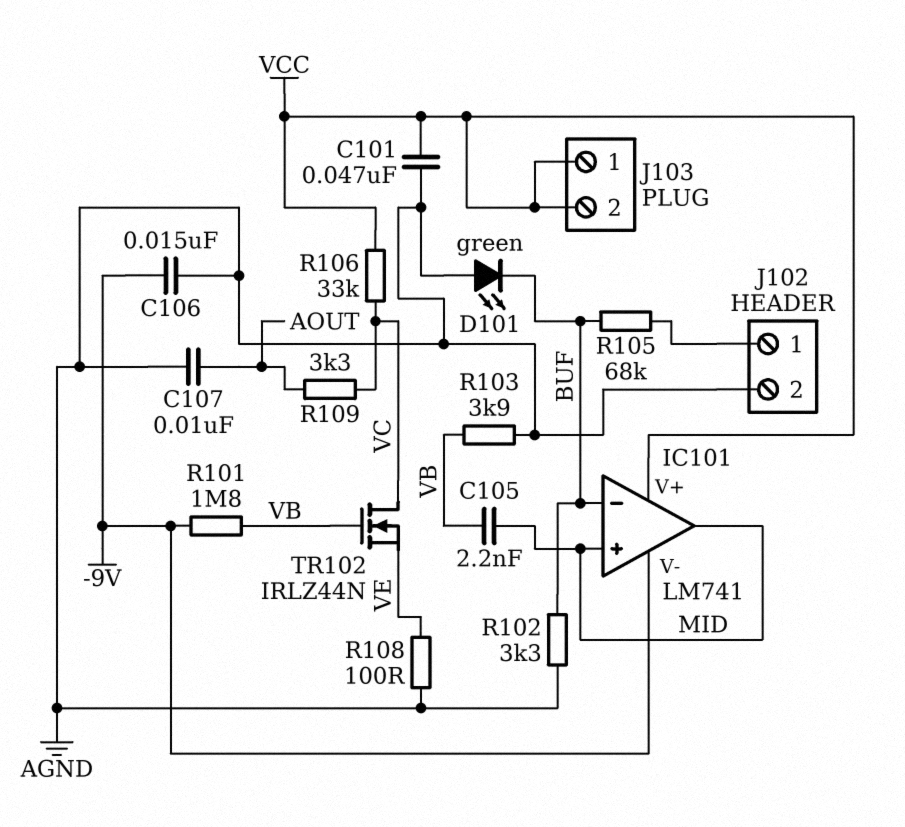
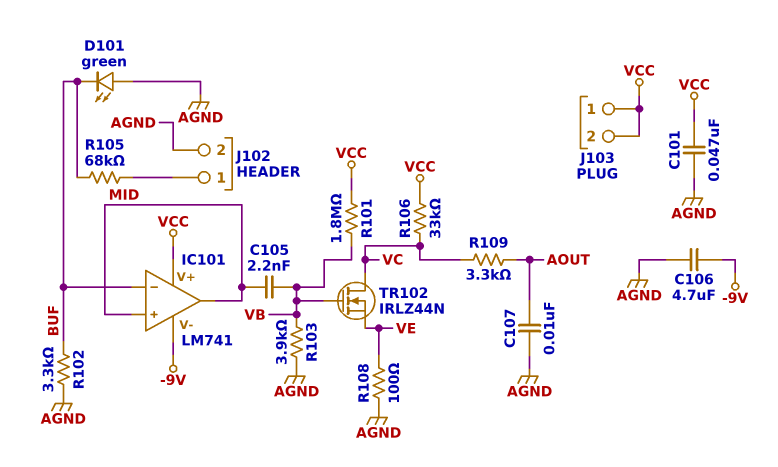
C106: 15nF (-9V, AGND) -> 4.7uF (-9V, AGND)
R101: 1.8M (-9V, VB) -> 1.8M (VB, VCC)

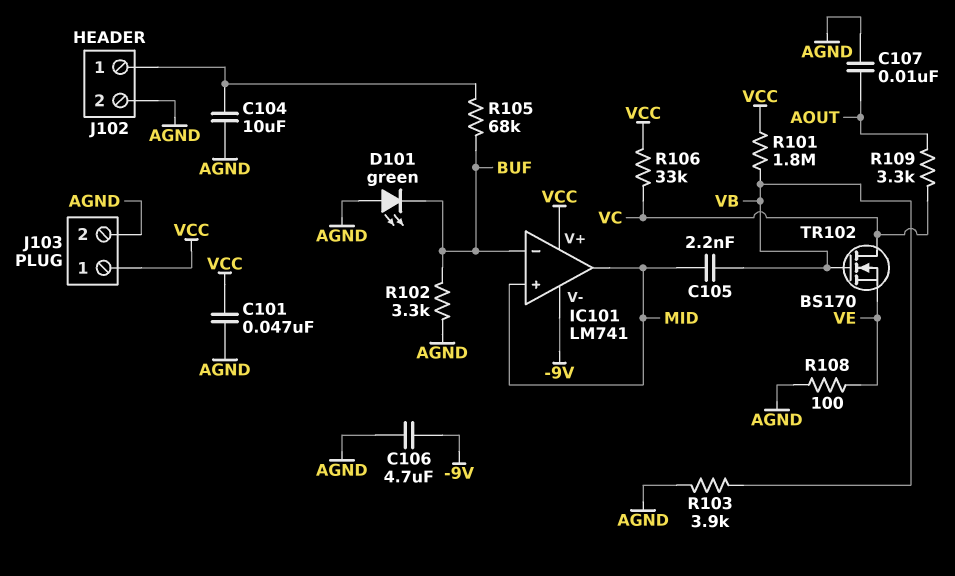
C104: none -> 10uF (AGND, J102/1)
J103 pin 2: VCC -> AGND
TR102: NMOS IRLZ44N (G VB, D VC, S VE) -> NMOS BS170 (G VB, D VC, S VE)

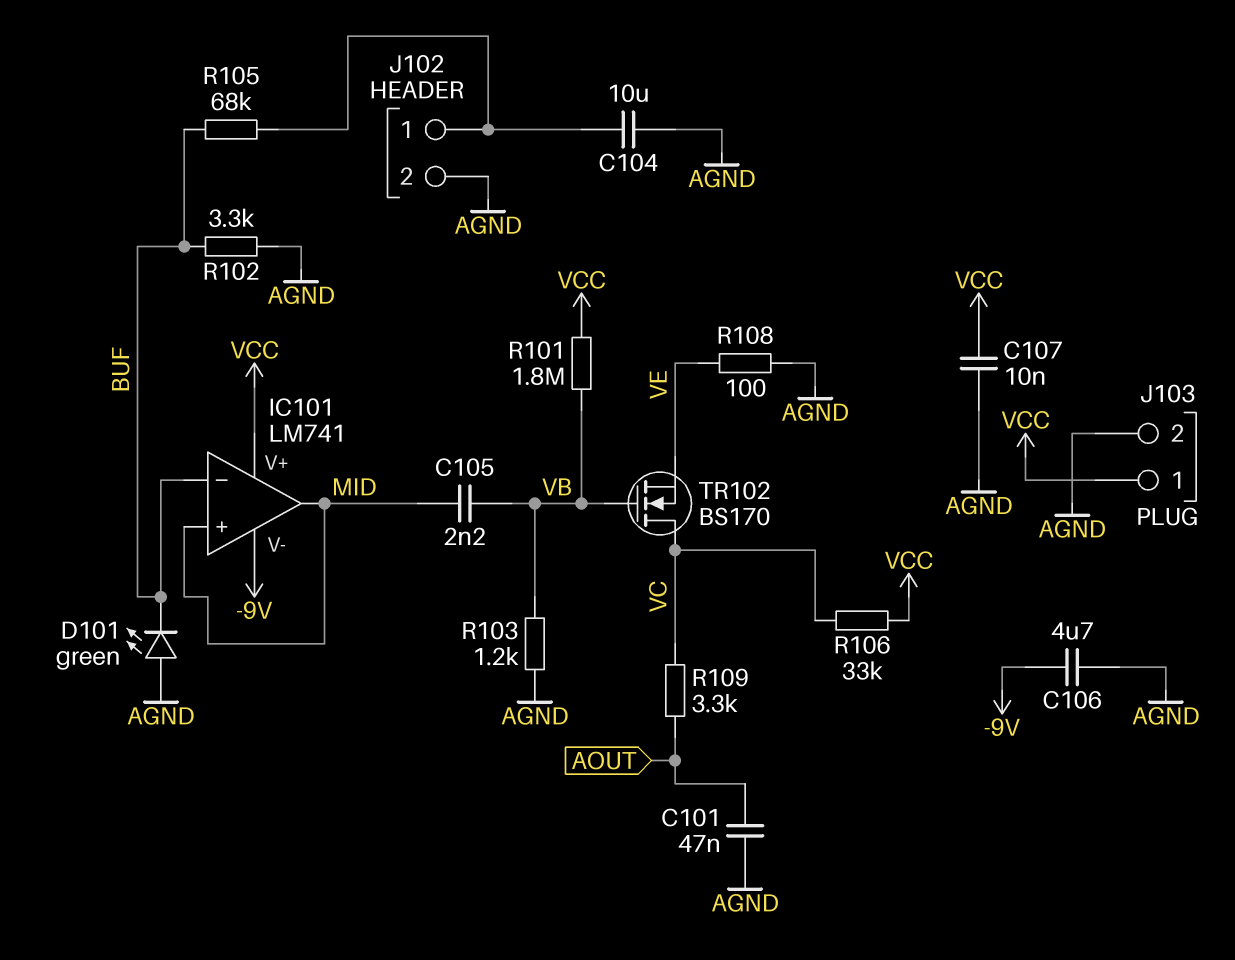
C101: 47nF (AGND, VCC) -> 47nF (AGND, AOUT)
C107: 10nF (AGND, AOUT) -> 10nF (AGND, VCC)
R103: 3.9k (AGND, VB) -> 1.2k (AGND, VB)

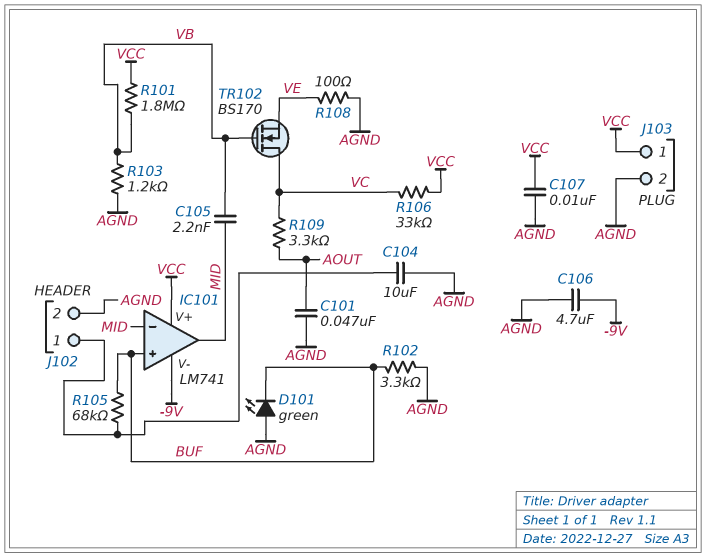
IC101 pin in+: MID -> BUF
IC101 pin in-: BUF -> MID

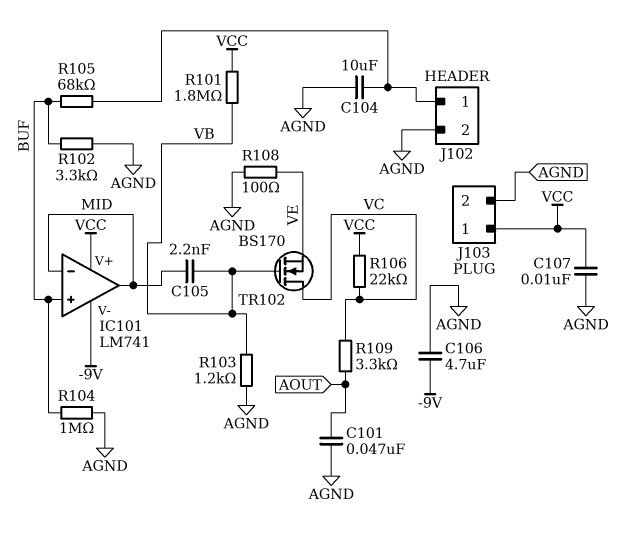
D101: LED green (A AGND, K BUF) -> none
R104: none -> 1M (AGND, BUF)
R106: 33k (VC, VCC) -> 22k (VC, VCC)

